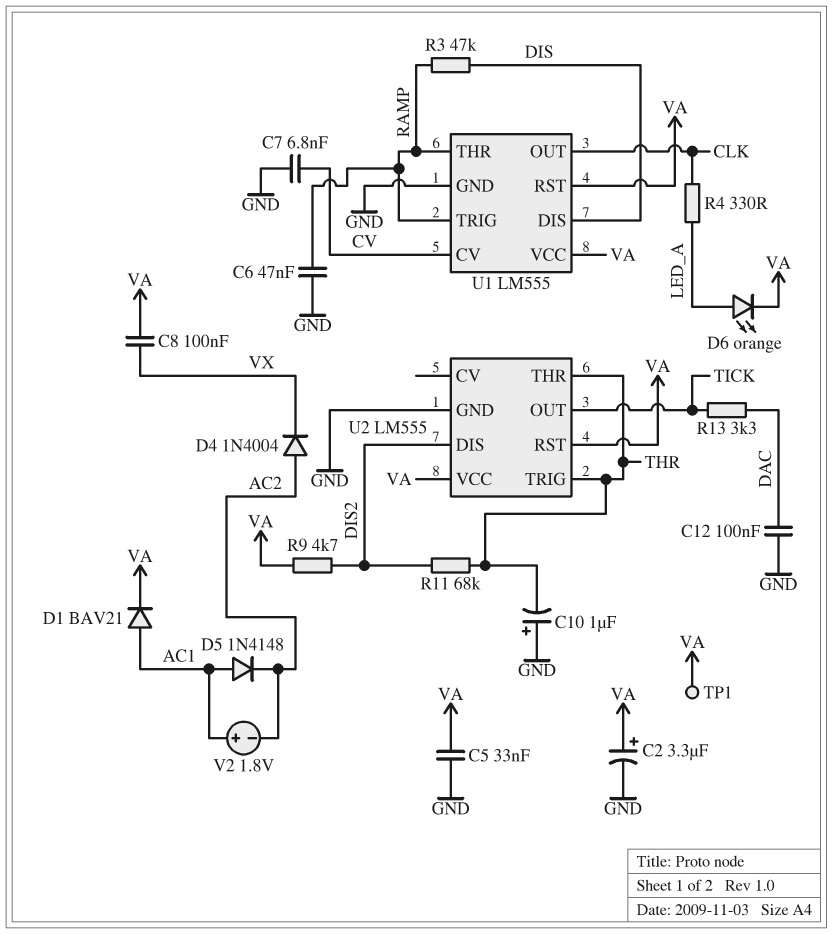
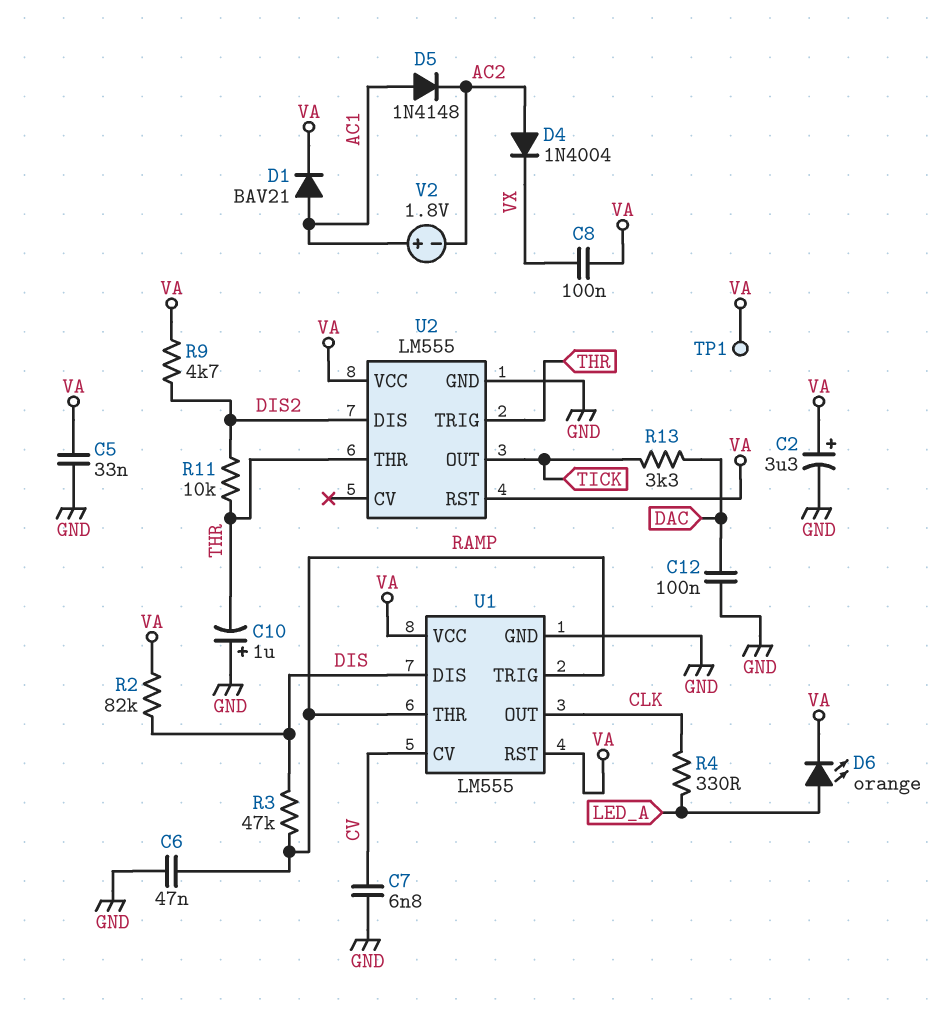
R2: none -> 82k (DIS, VA)
R11: 68k (DIS2, THR) -> 10k (DIS2, THR)

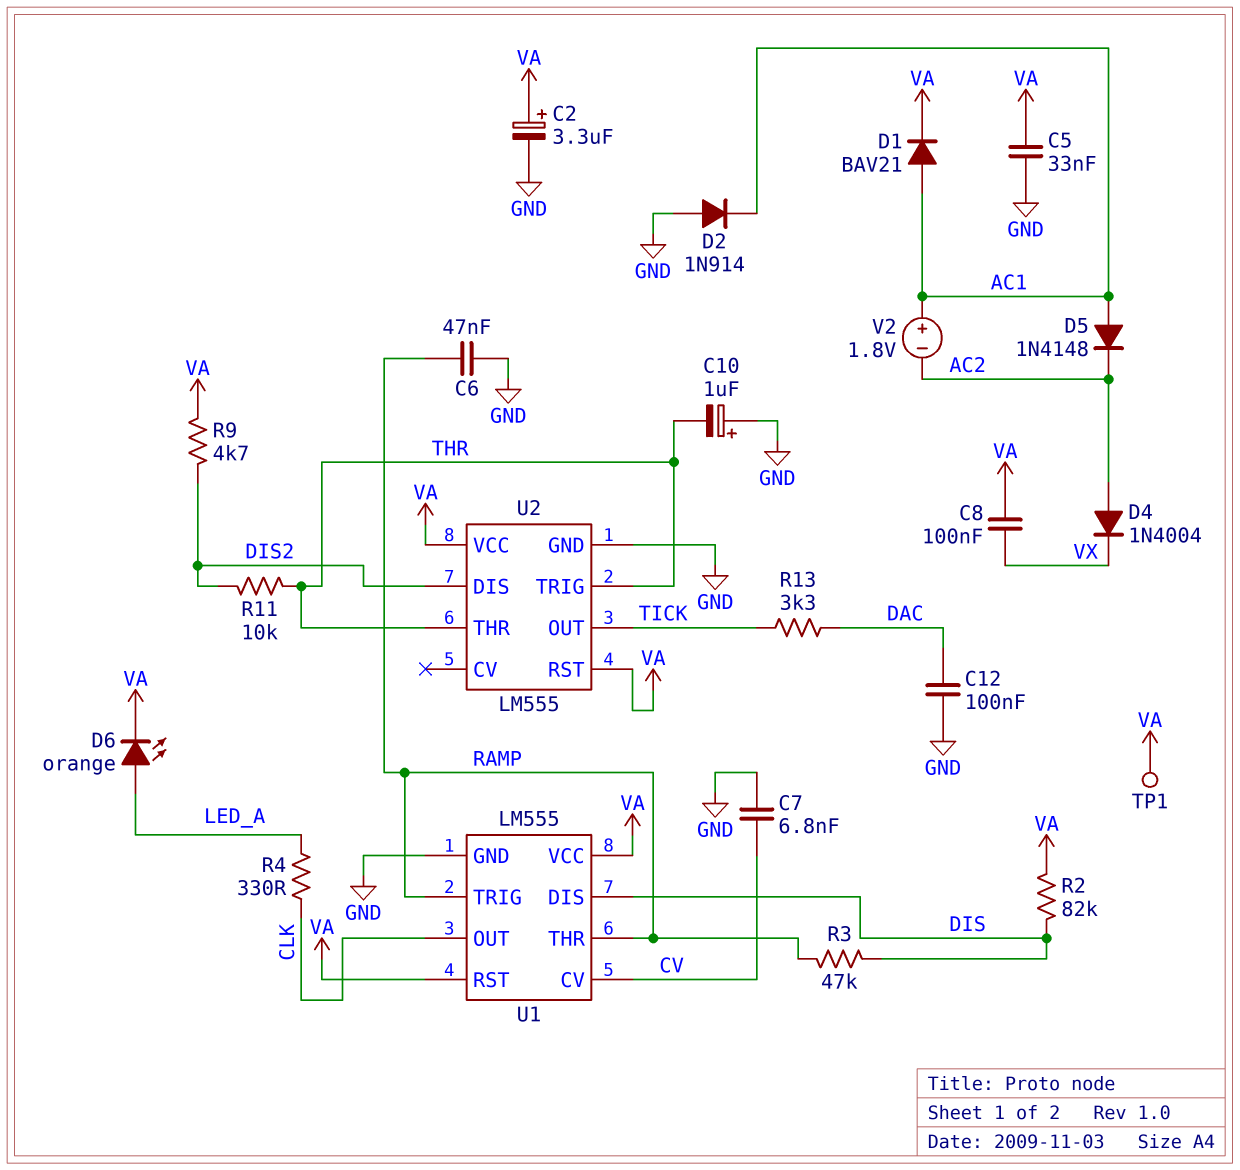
D2: none -> diode 1N914 (A GND, K AC1)

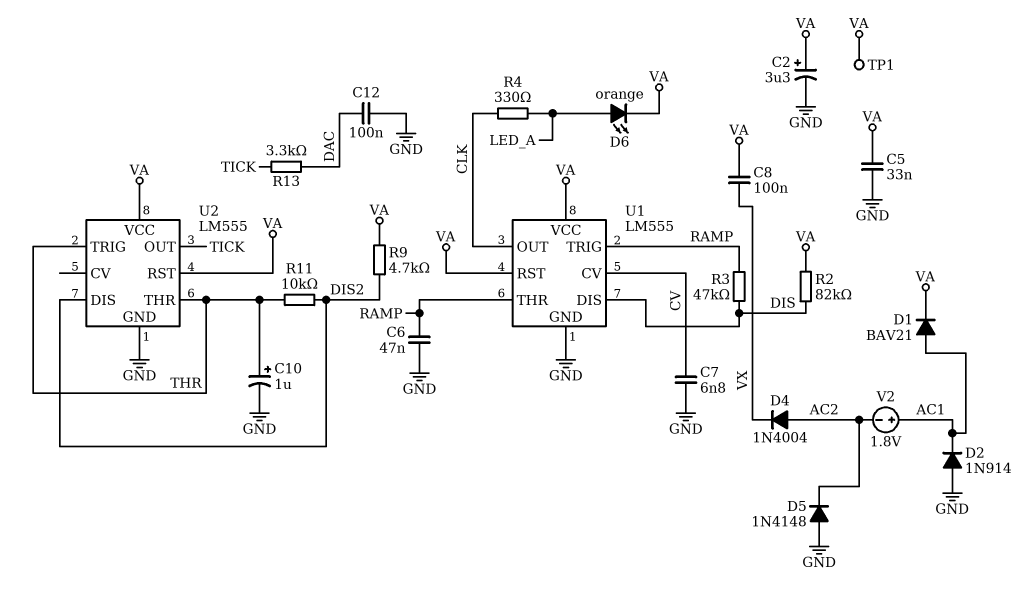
C10: 1uF (plus GND, minus THR) -> 1uF (plus THR, minus GND)
D5: diode 1N4148 (A AC1, K AC2) -> diode 1N4148 (A GND, K AC2)

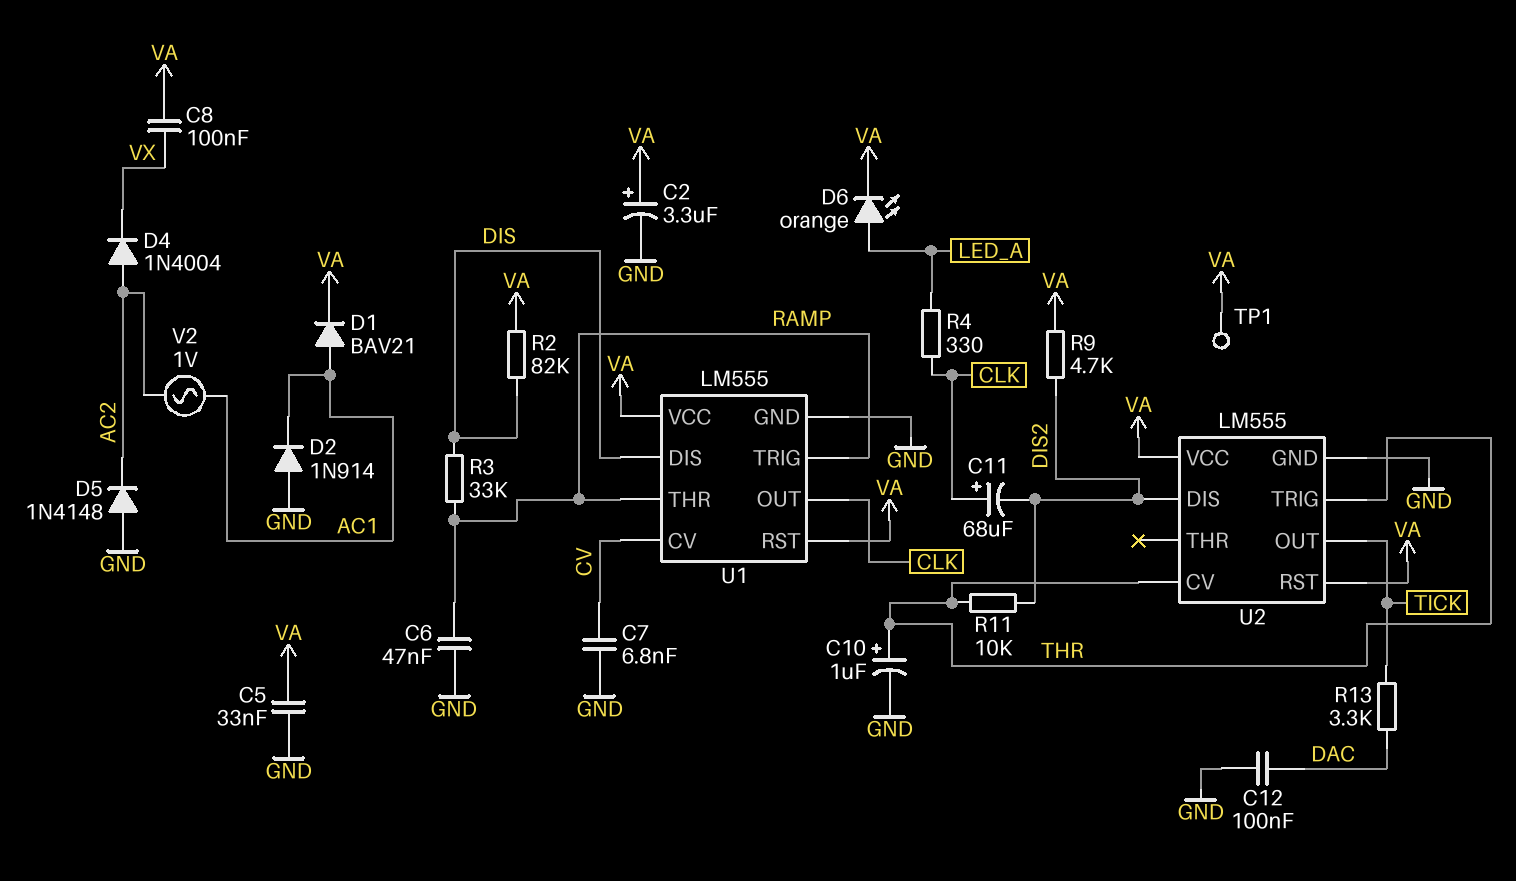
C11: none -> 68uF (plus CLK, minus DIS2)
R3: 47k (DIS, RAMP) -> 33k (DIS, RAMP)
U2 pin CV: none -> THR
U2 pin THR: THR -> none
V2: 1.8V (plus AC1, minus AC2) -> AC 1V (AC1, AC2)

